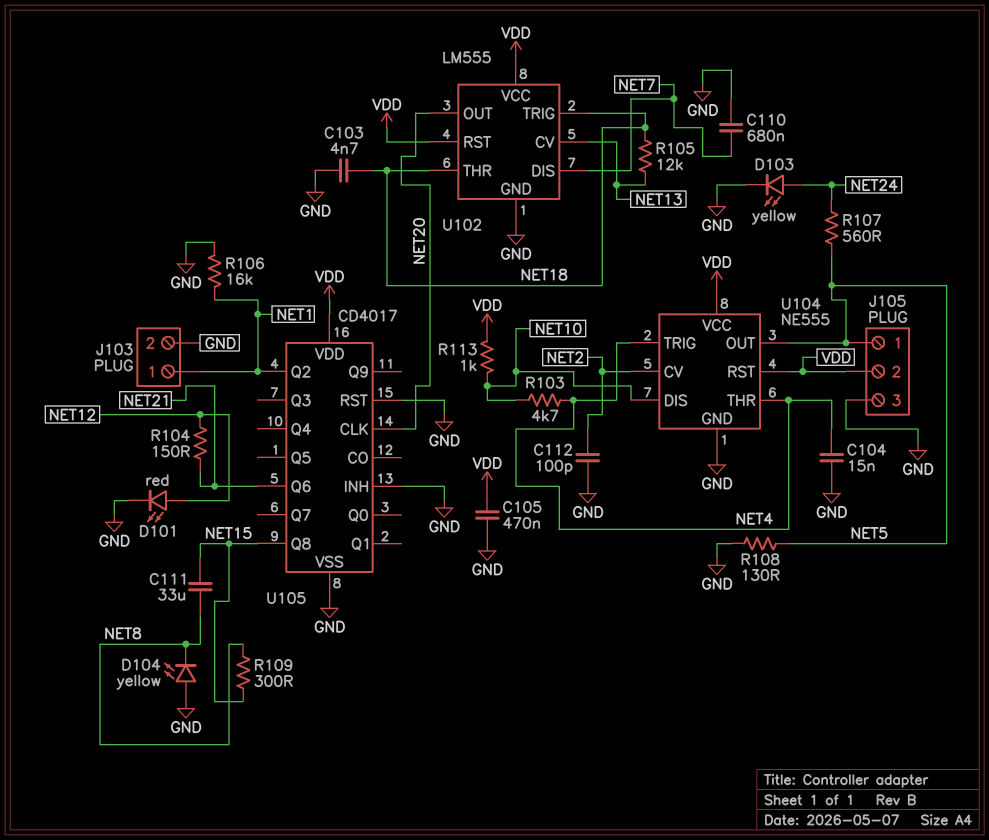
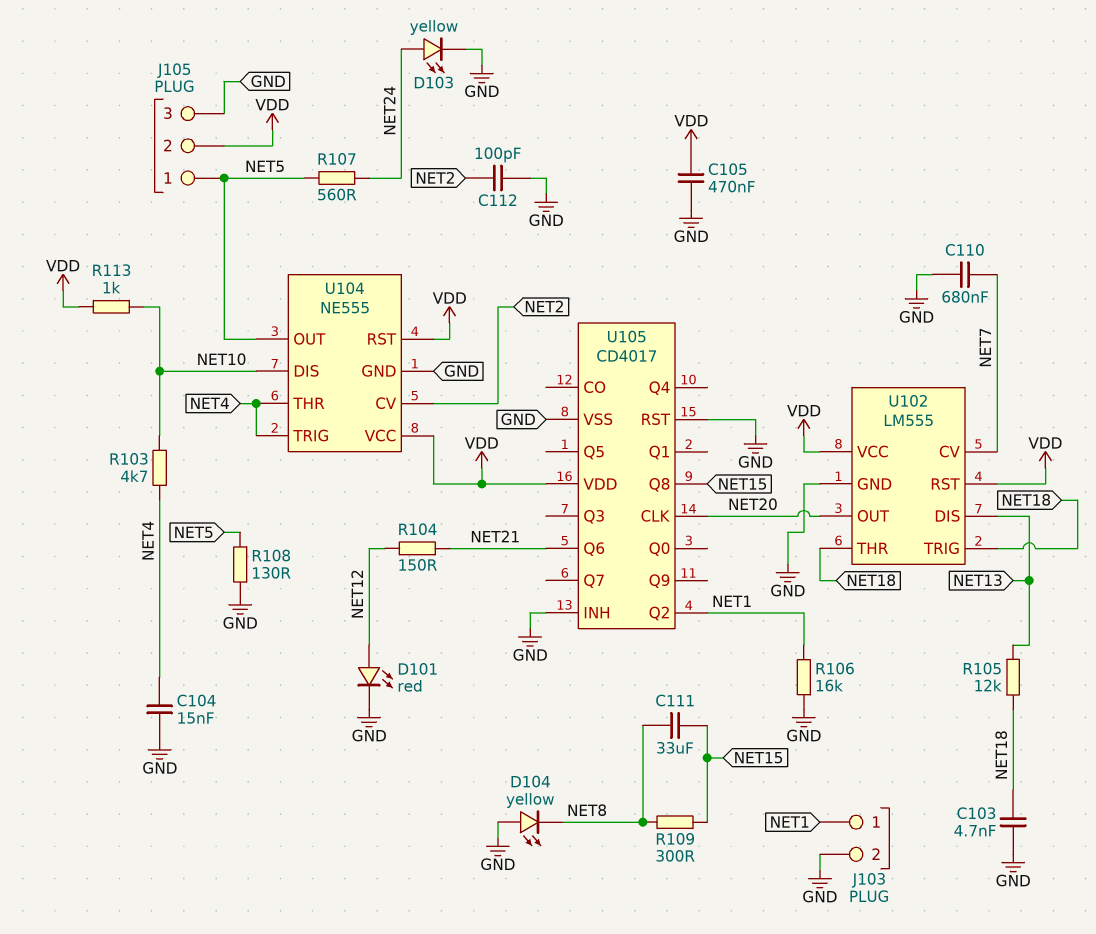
U102 pin CV: NET13 -> NET7
U102 pin DIS: NET7 -> NET13

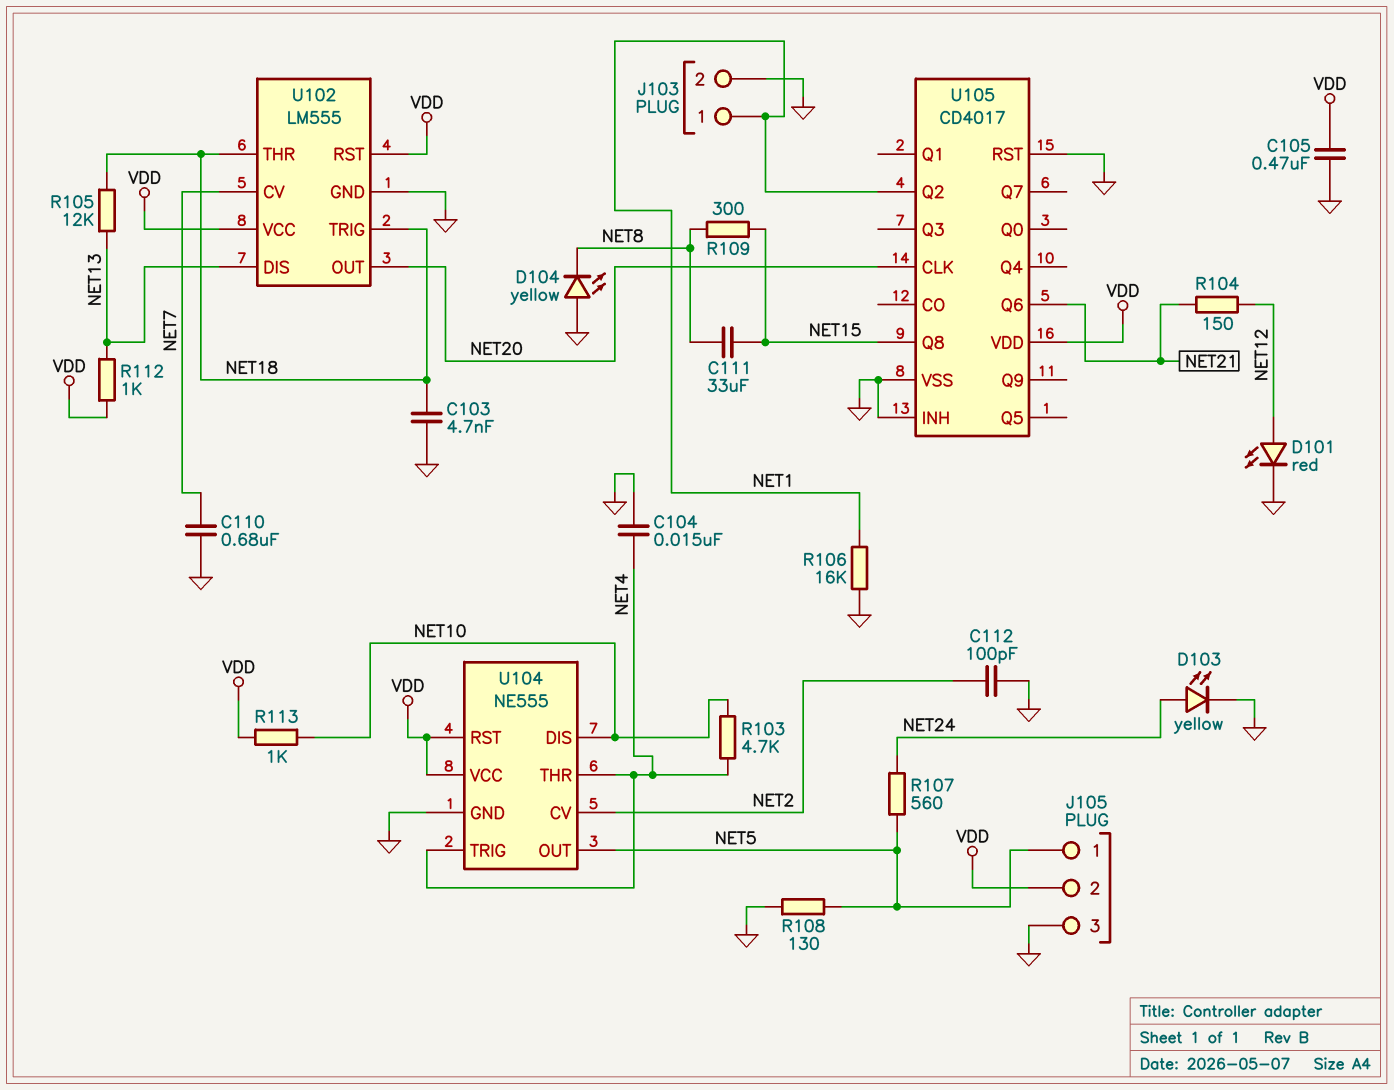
R112: none -> 1k (NET13, VDD)

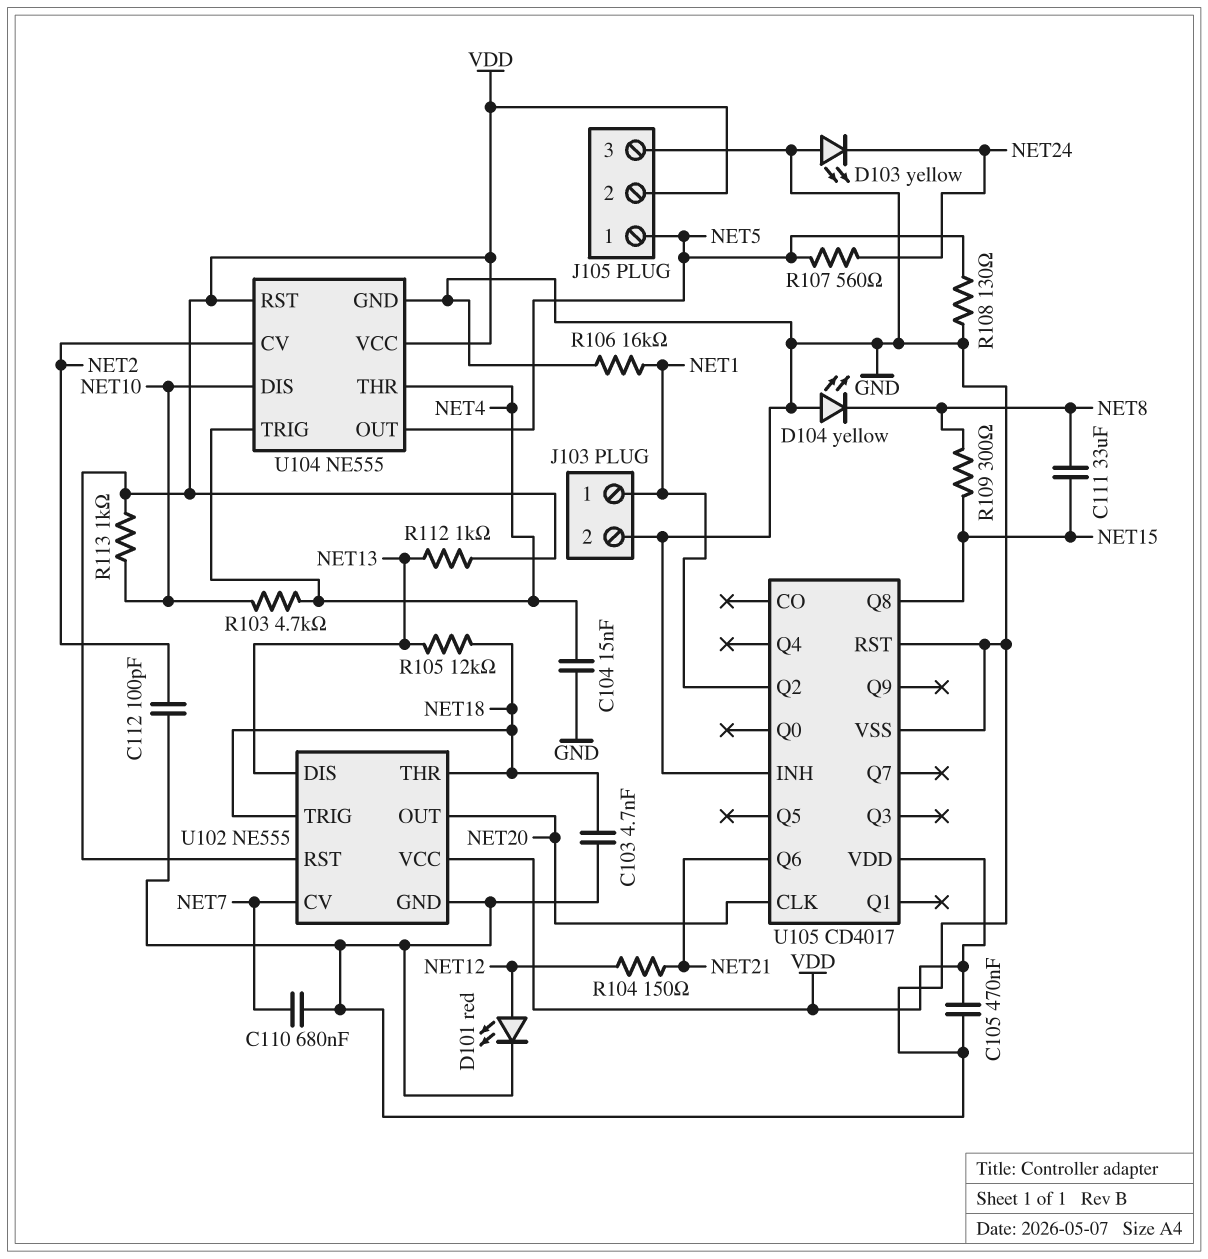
D103: LED yellow (A NET24, K GND) -> LED yellow (A GND, K NET24)
U102: LM555 -> NE555

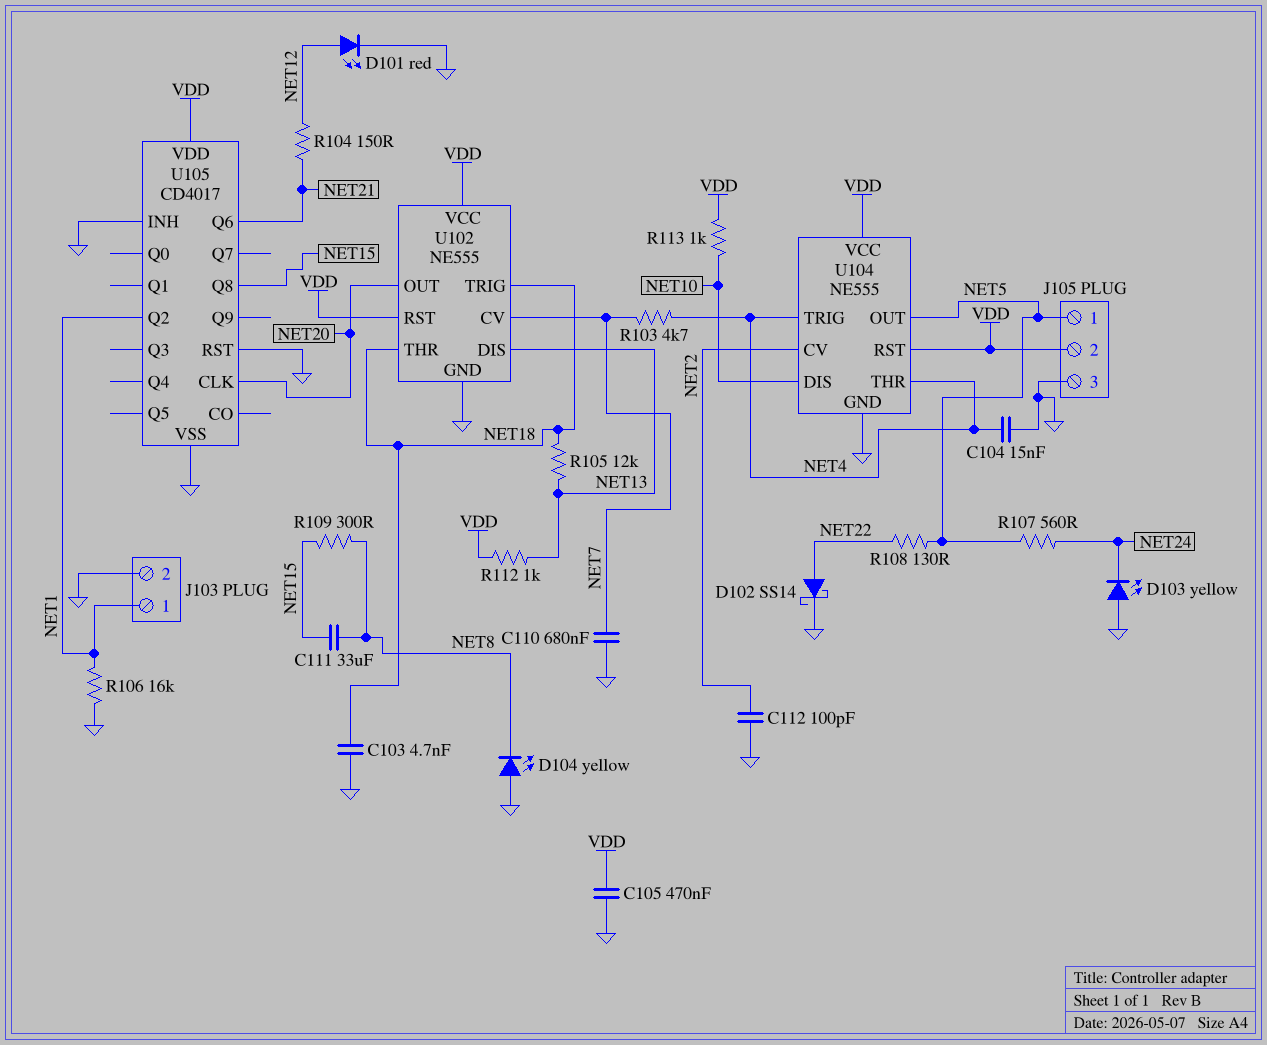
D102: none -> schottky SS14 (A NET22, K GND)
R103: 4.7k (NET4, NET10) -> 4.7k (NET4, NET7)
R108: 130 (GND, NET5) -> 130 (NET5, NET22)

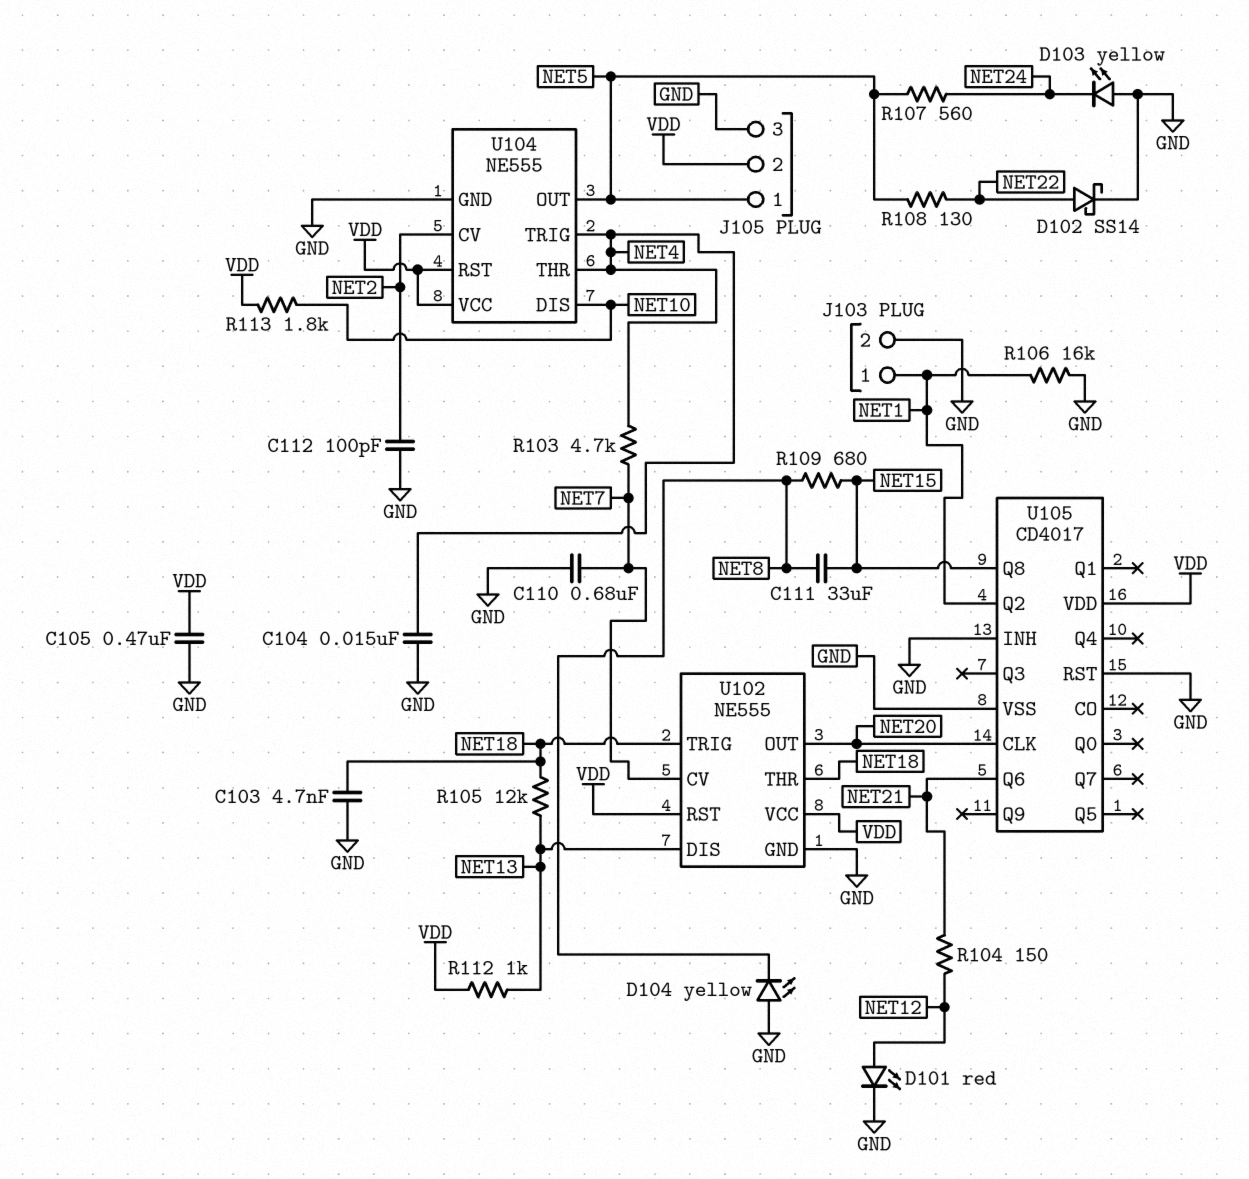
R109: 300 (NET8, NET15) -> 680 (NET8, NET15)
R113: 1k (NET10, VDD) -> 1.8k (NET10, VDD)

